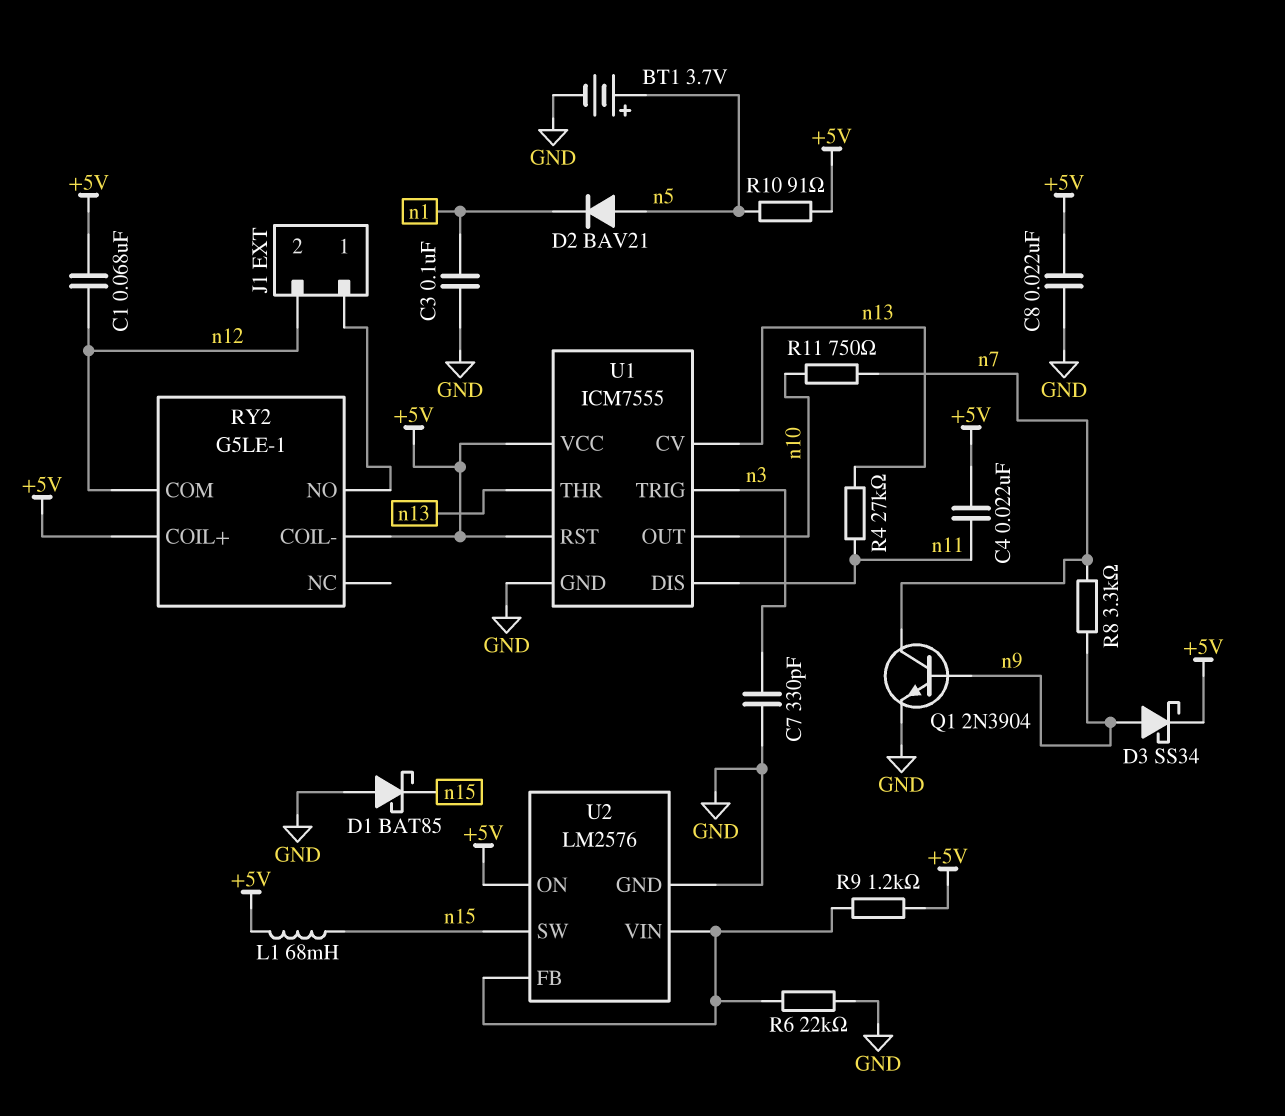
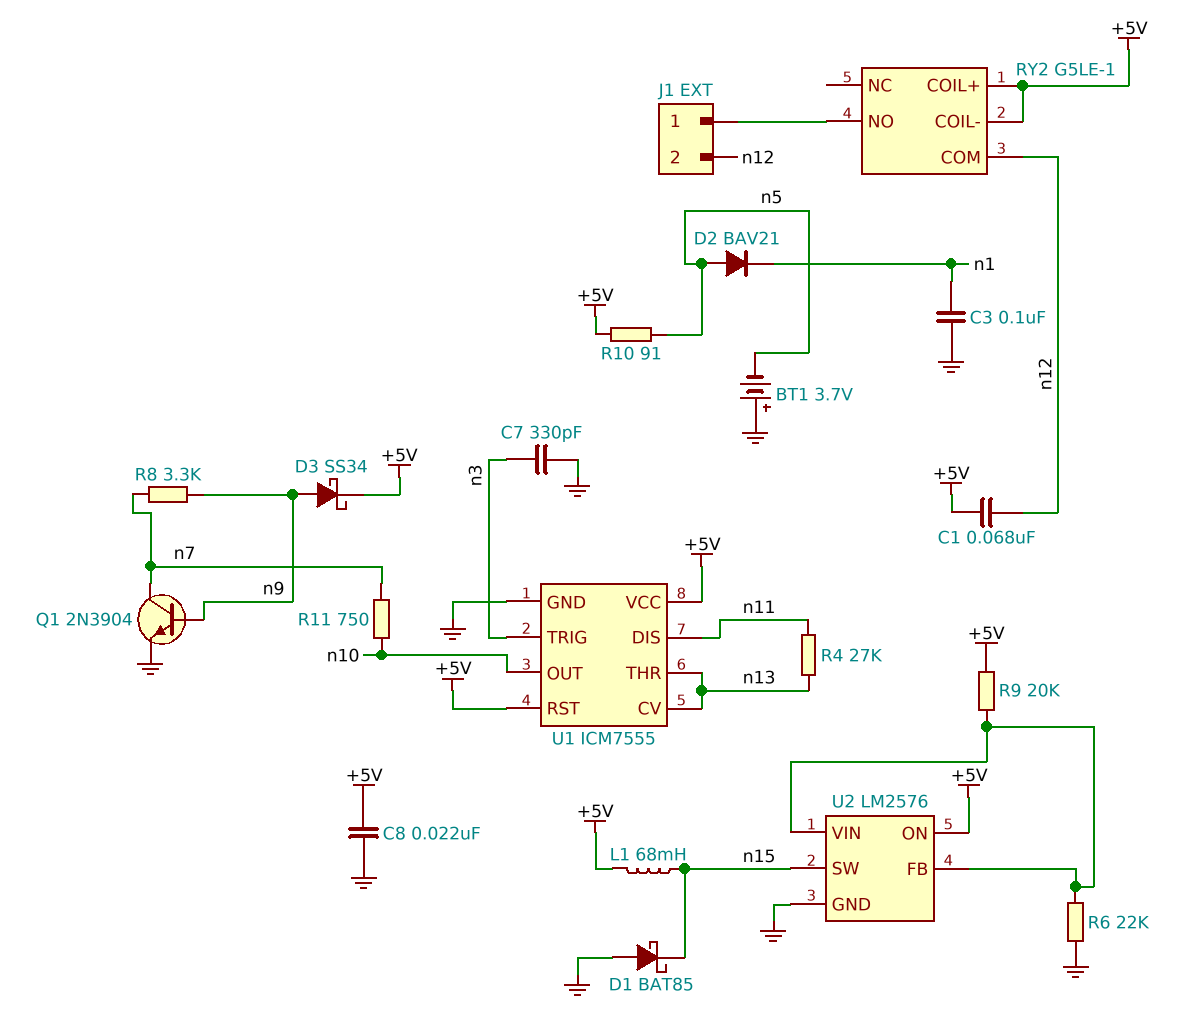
BT1: 3.7V (plus n5, minus GND) -> 3.7V (plus GND, minus n5)
C4: 22nF (+5V, n11) -> none
R9: 1.2k (+5V, U2/FB) -> 20k (+5V, U2/FB)

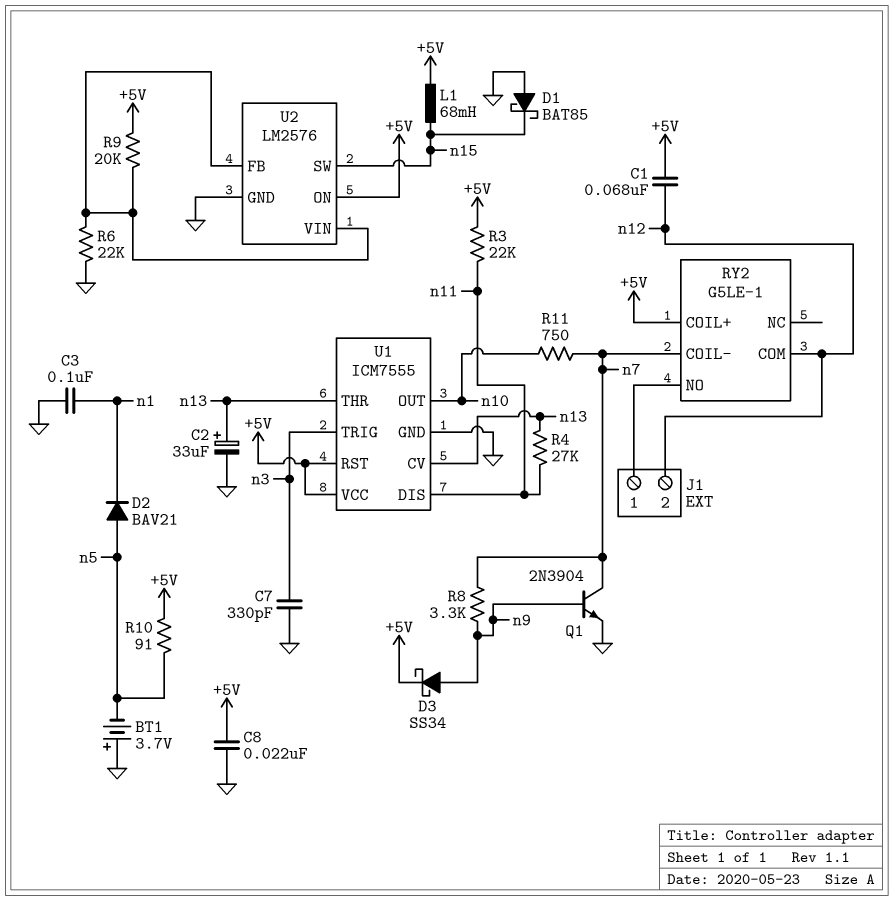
C2: none -> 33uF (plus n13, minus GND)
R3: none -> 22k (+5V, n11)
RY2 pin COIL-: +5V -> n7

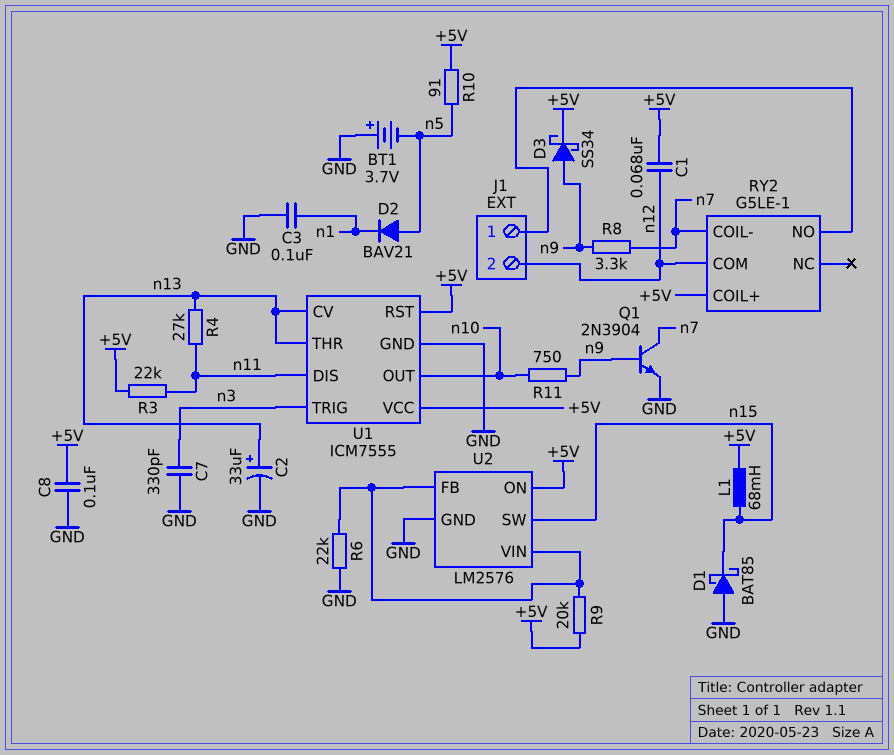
C8: 22nF (+5V, GND) -> 100nF (+5V, GND)
R11: 750 (n7, n10) -> 750 (n9, n10)

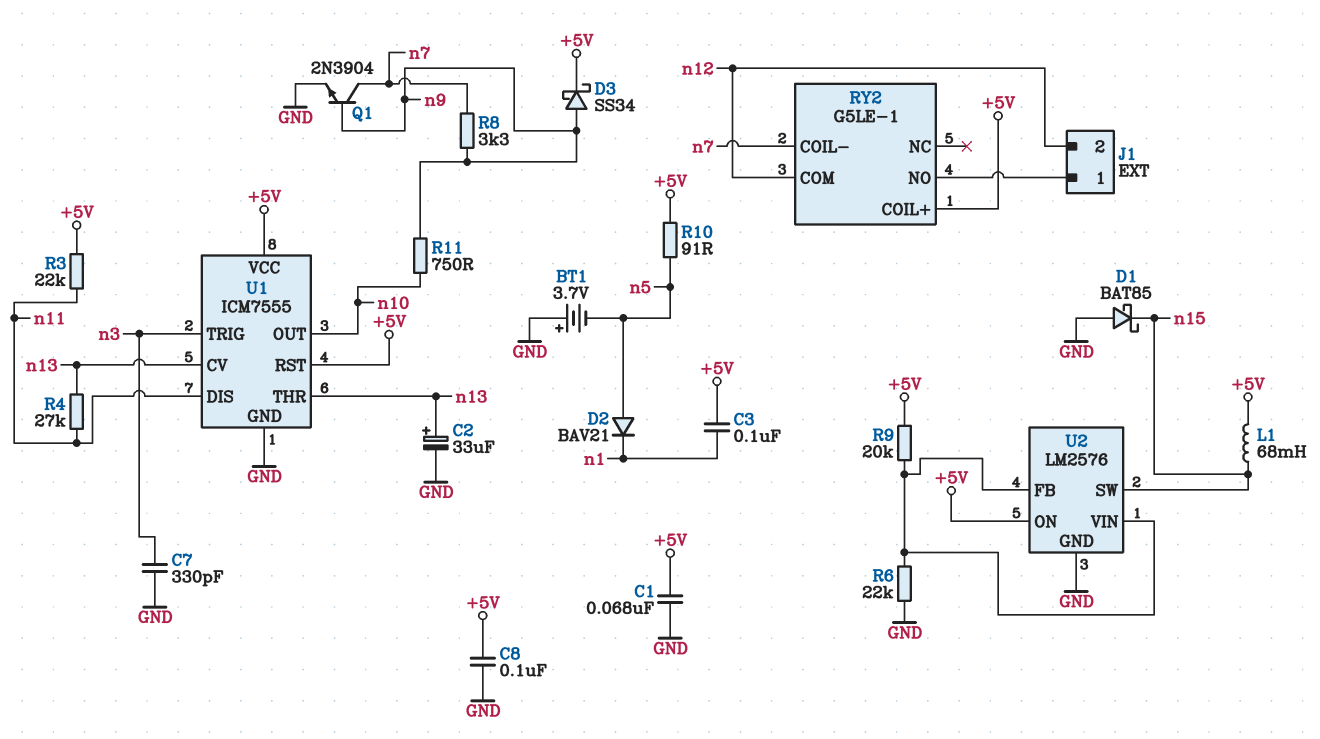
C1: 68nF (+5V, n12) -> 68nF (+5V, GND)
C3: 100nF (GND, n1) -> 100nF (+5V, n1)

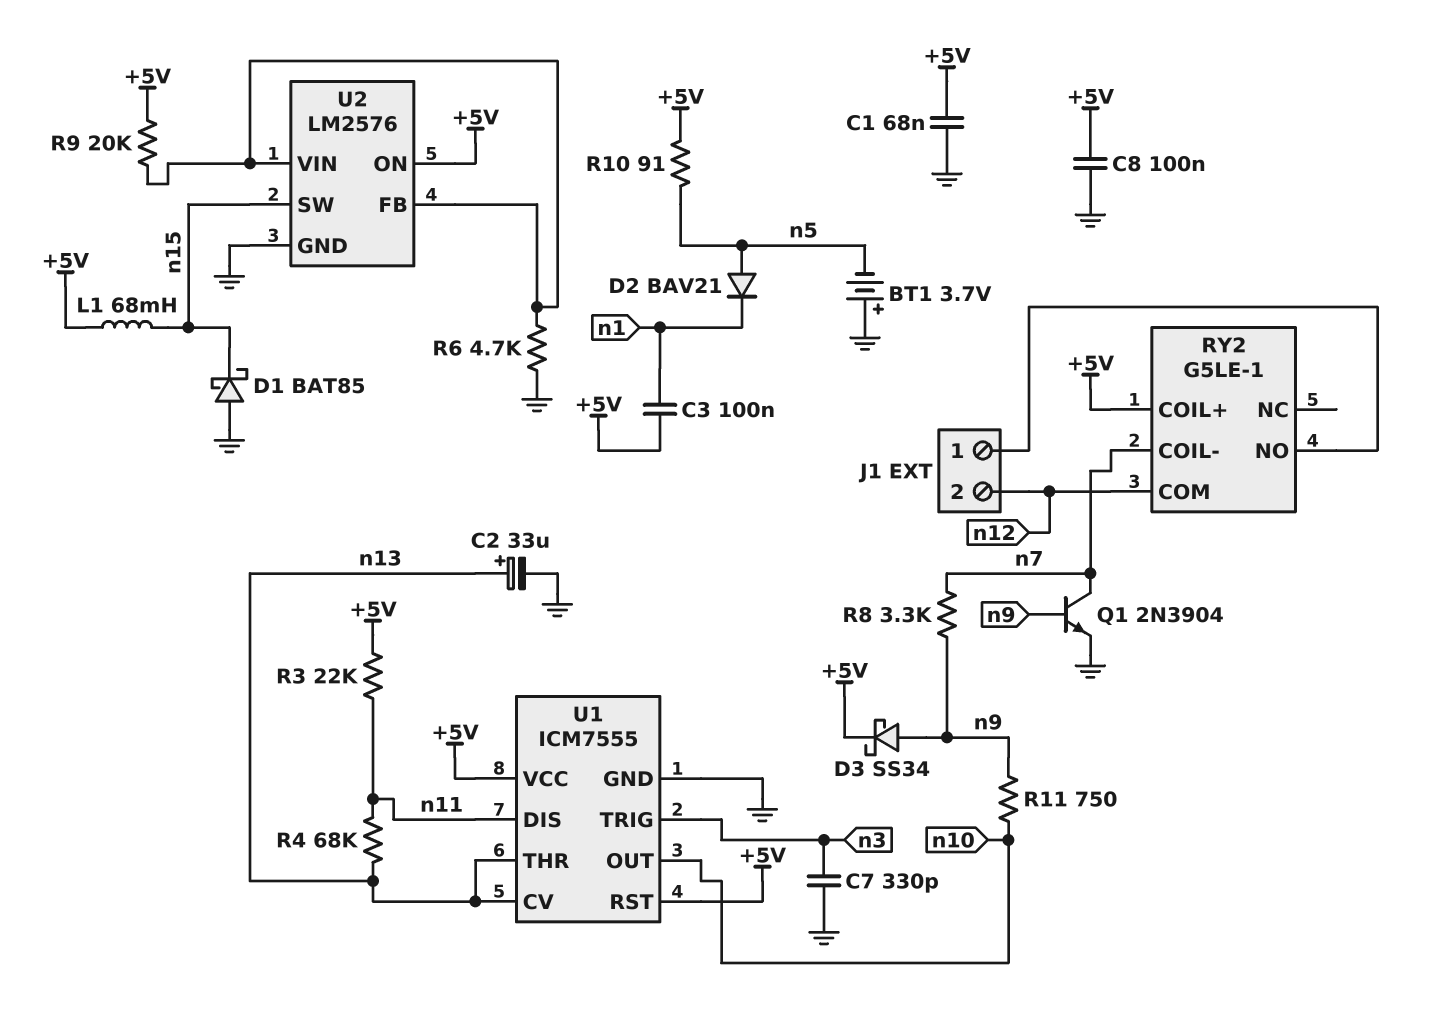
R4: 27k (n11, n13) -> 68k (n11, n13)
R6: 22k (GND, U2/FB) -> 4.7k (GND, U2/FB)

